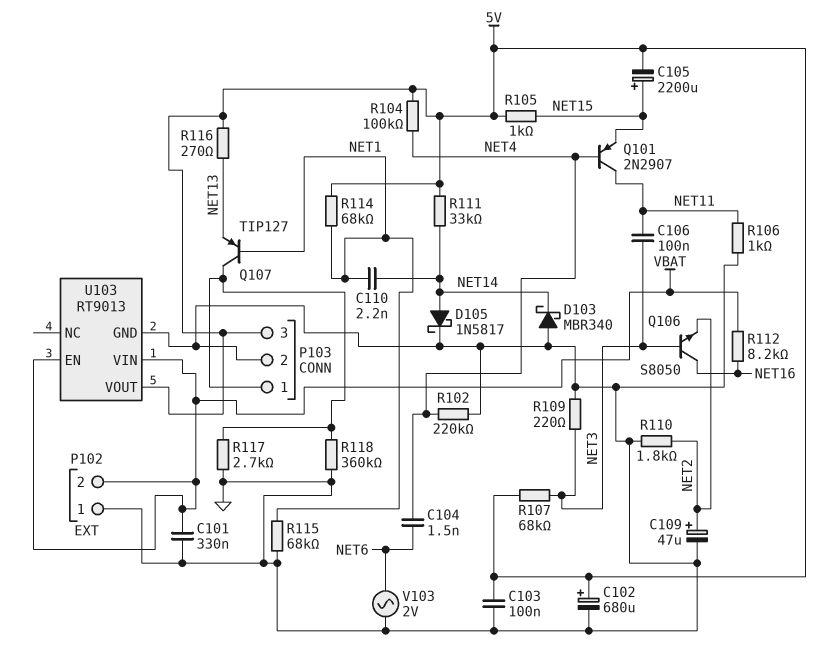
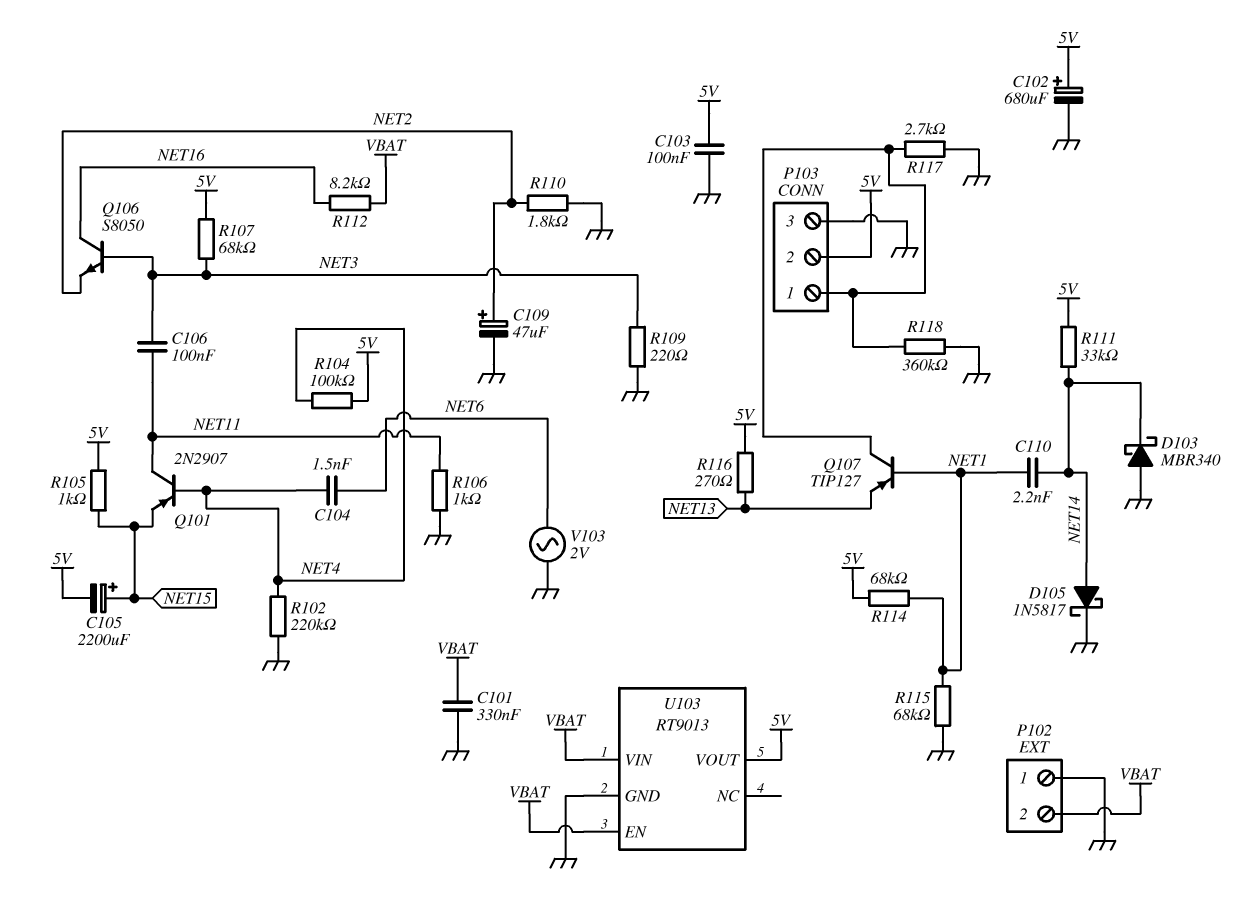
P103 pin 2: GND -> 5V
P103 pin 3: 5V -> GND

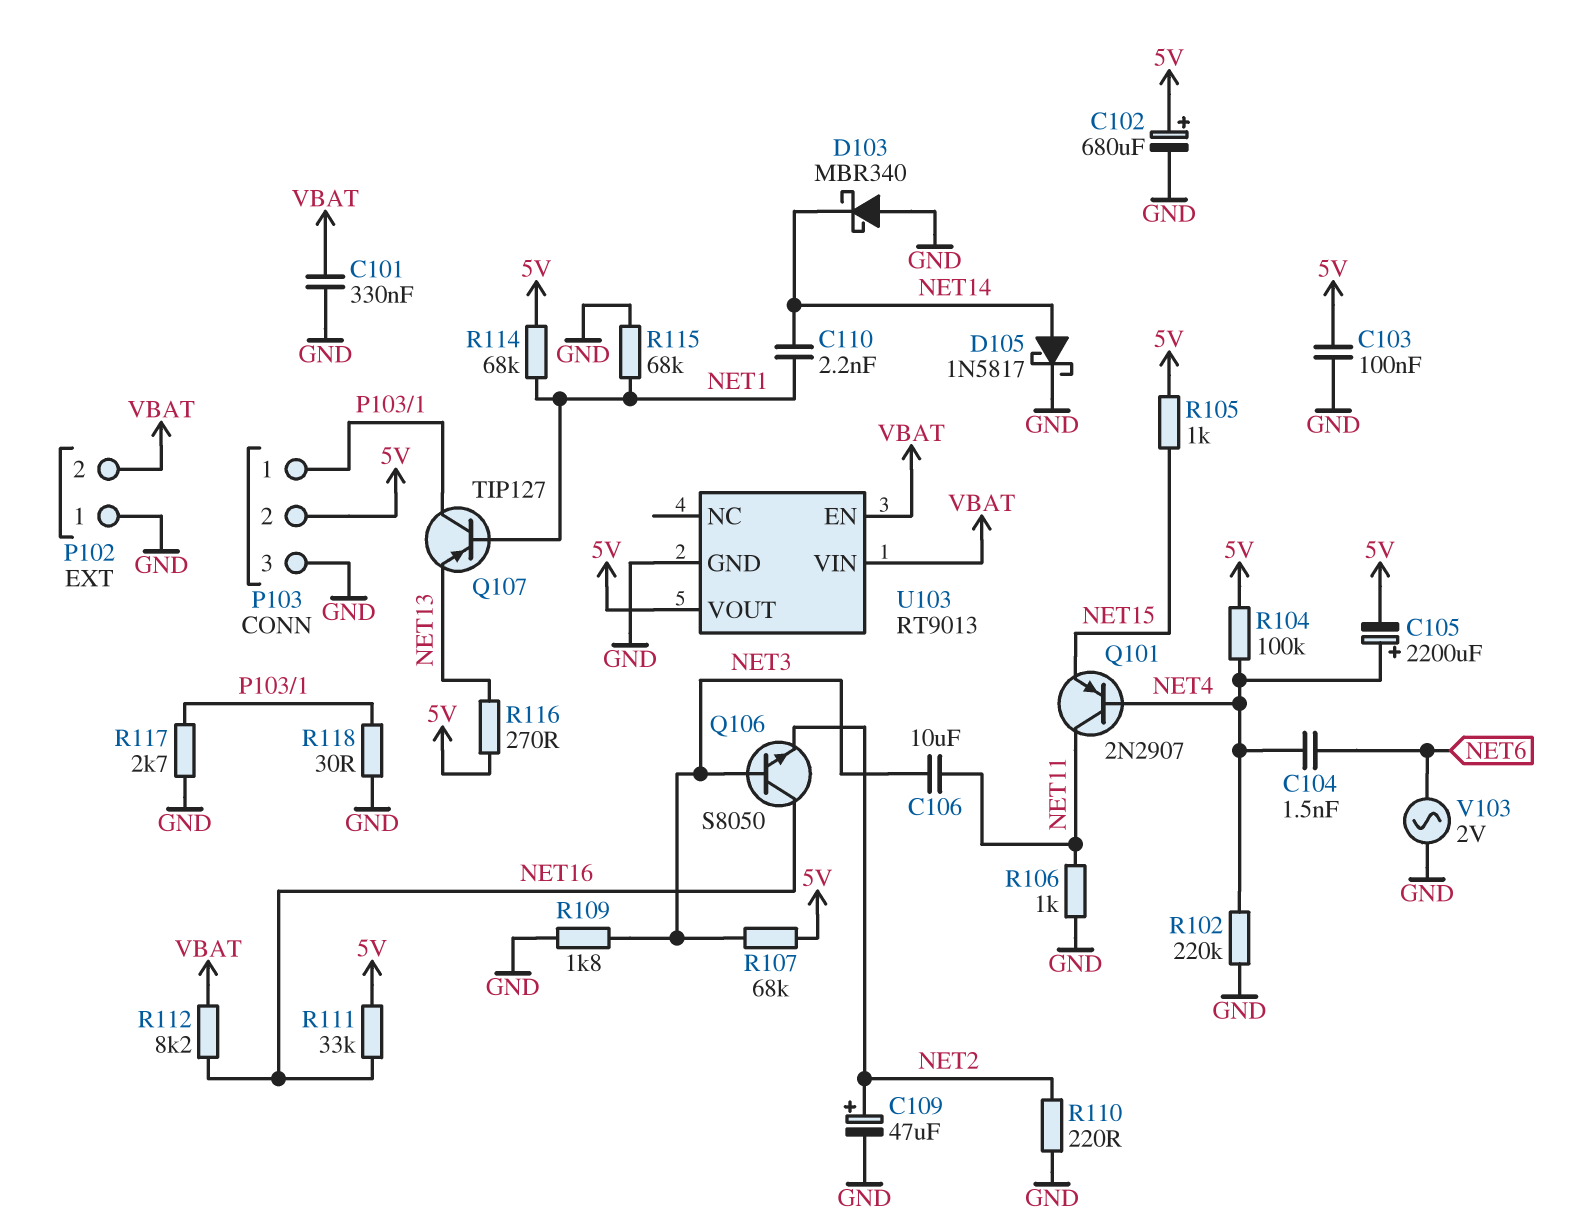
C105: 2200uF (plus NET15, minus 5V) -> 2200uF (plus NET4, minus 5V)
C106: 100nF (NET3, NET11) -> 10uF (NET3, NET11)
R109: 220 (GND, NET3) -> 1.8k (GND, NET3)
R110: 1.8k (GND, NET2) -> 220 (GND, NET2)
R111: 33k (5V, NET14) -> 33k (5V, NET16)
R118: 360k (GND, P103/1) -> 30 (GND, P103/1)

